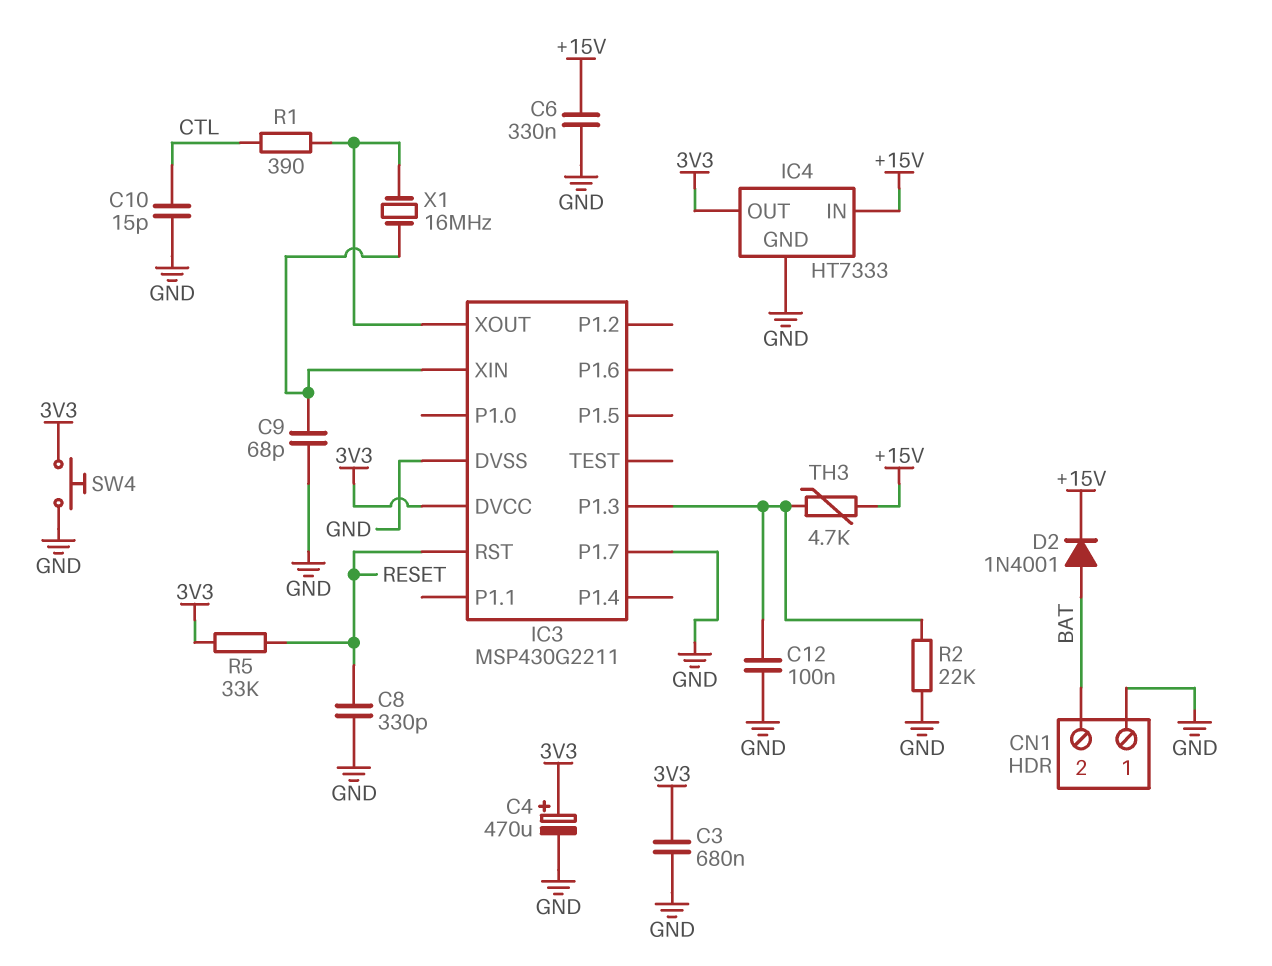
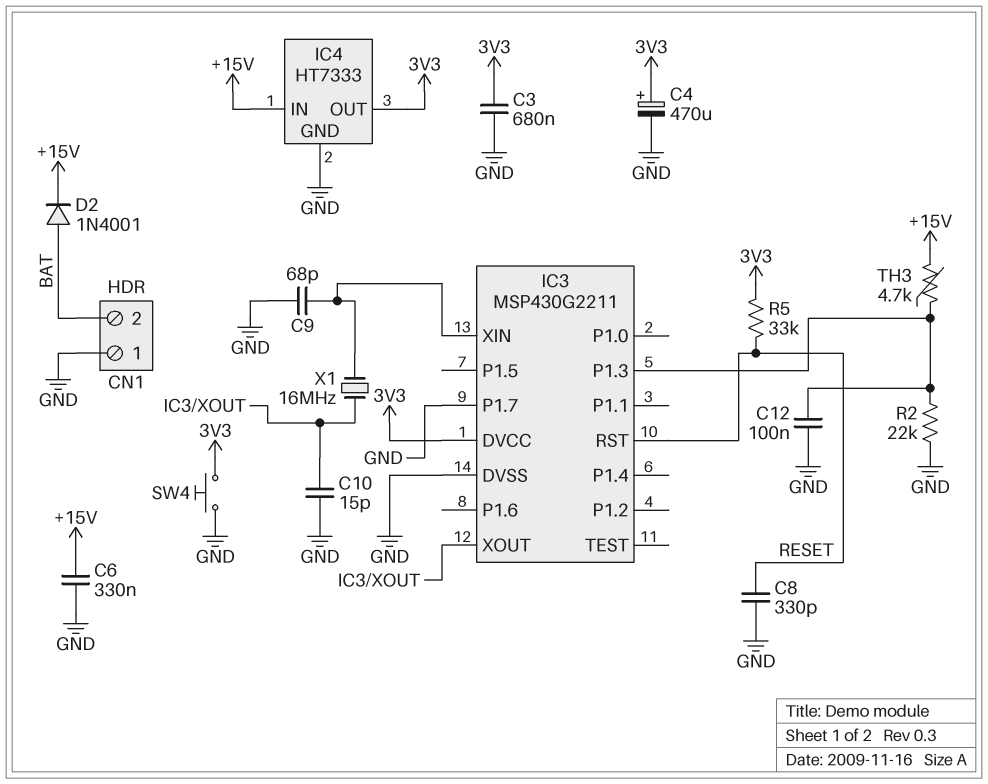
C10: 15pF (CTL, GND) -> 15pF (GND, IC3/XOUT)
R1: 390 (CTL, IC3/XOUT) -> none

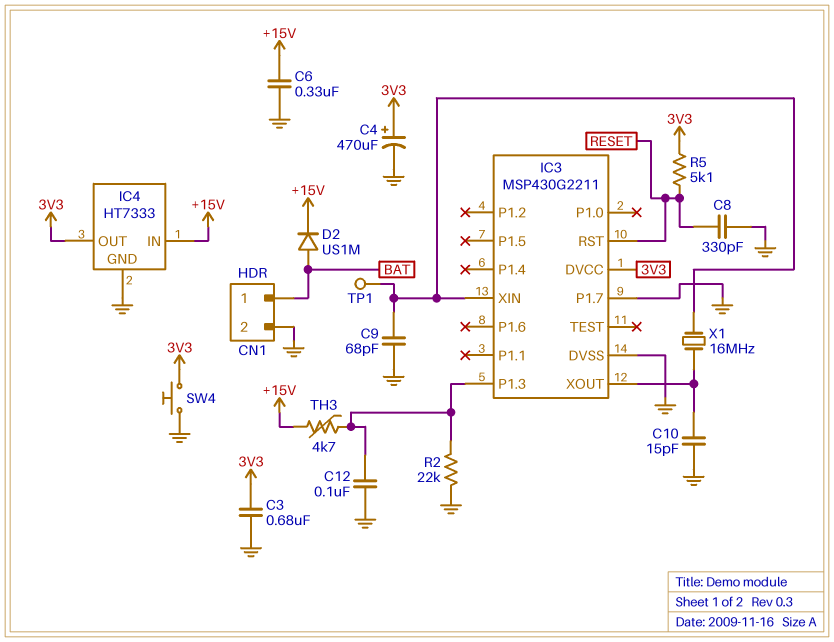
CN1 pin 1: GND -> BAT
CN1 pin 2: BAT -> GND
D2: diode 1N4001 (A BAT, K +15V) -> diode US1M (A BAT, K +15V)
R5: 33k (3V3, RESET) -> 5.1k (3V3, RESET)
TP1: none -> test point (IC3/XIN)

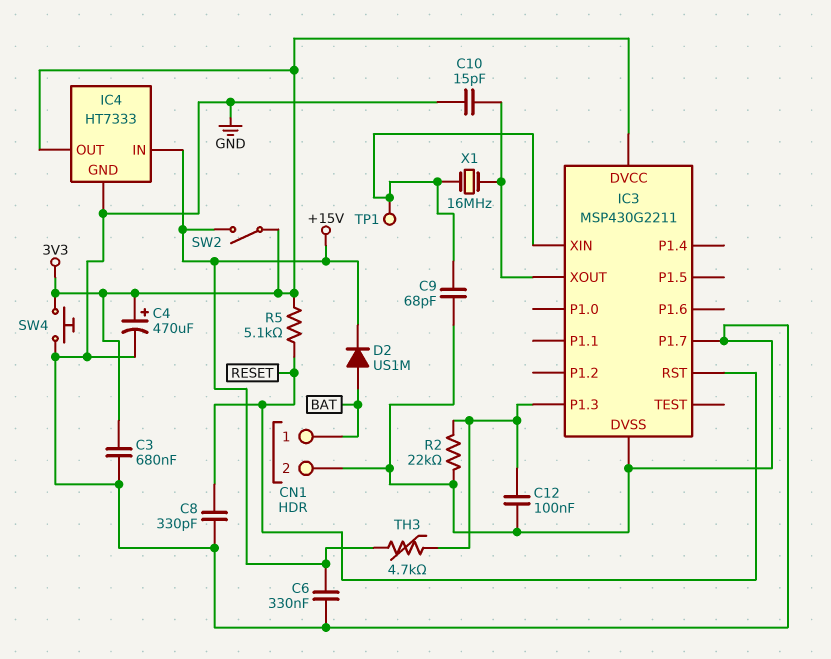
SW2: none -> switch (+15V, 3V3)

